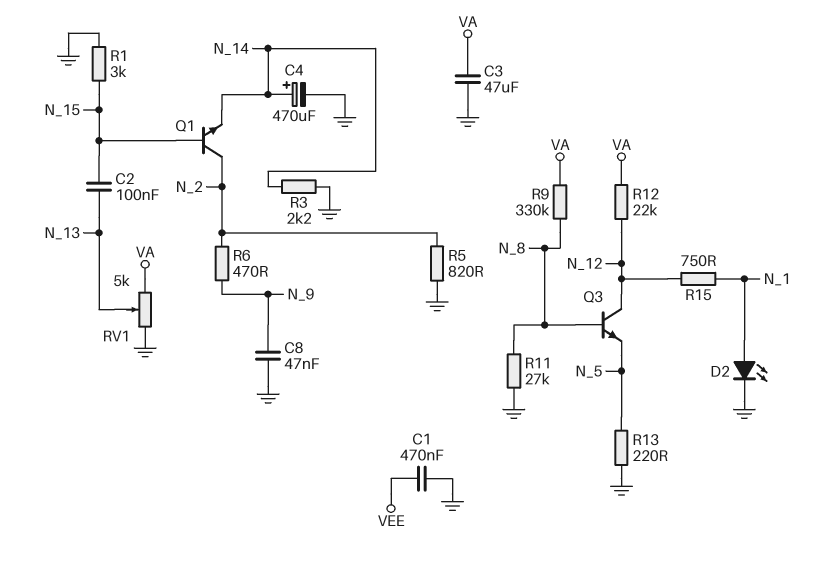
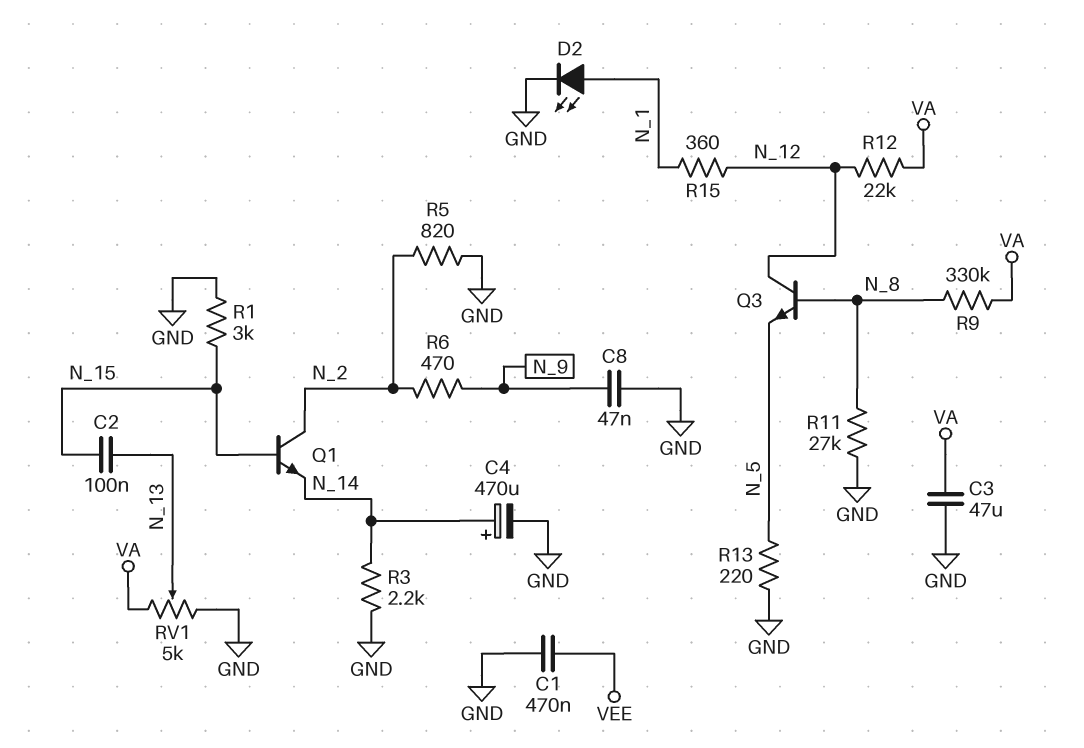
R15: 750 (N_1, N_12) -> 360 (N_1, N_12)

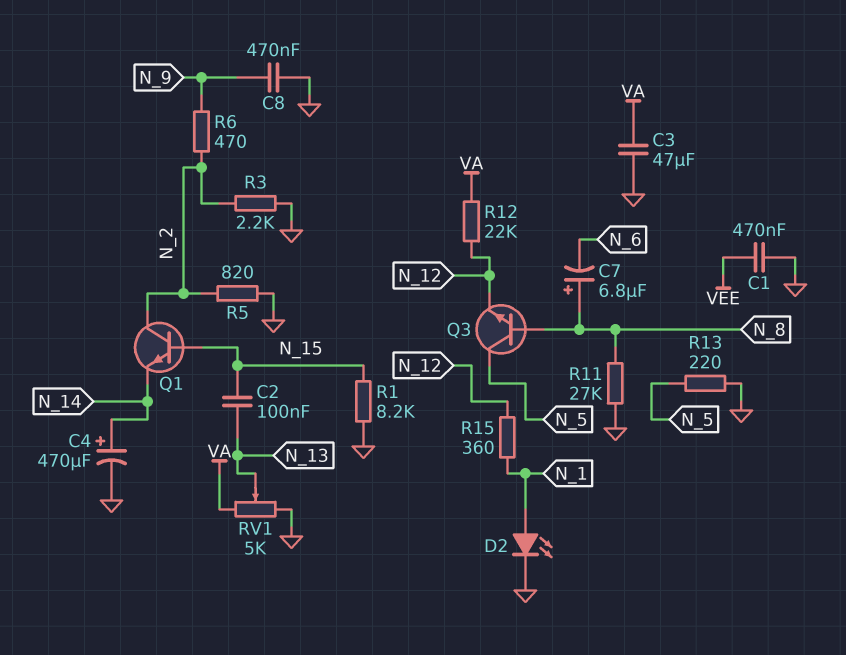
C7: none -> 6.8uF (plus N_8, minus N_6)
C8: 47nF (GND, N_9) -> 470nF (GND, N_9)
Q3: NPN (B N_8, C N_12, E N_5) -> NPN (B N_8, C N_5, E N_12)
R1: 3k (GND, N_15) -> 8.2k (GND, N_15)
R3: 2.2k (GND, N_14) -> 2.2k (GND, N_2)
R9: 330k (N_8, VA) -> none

